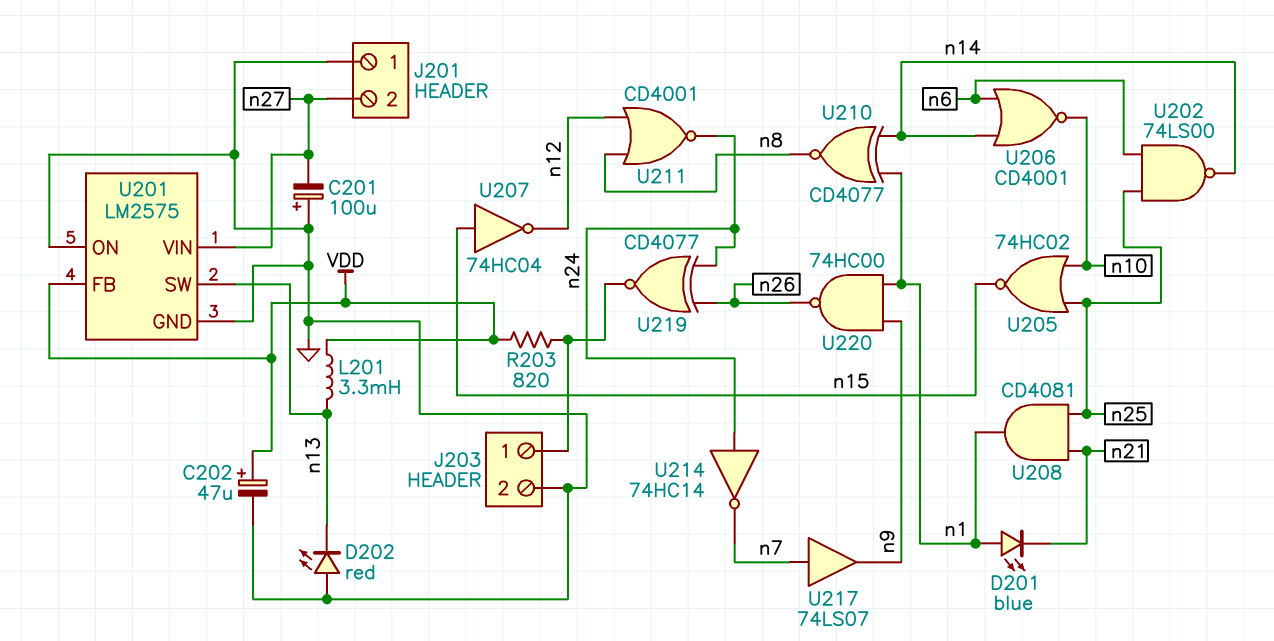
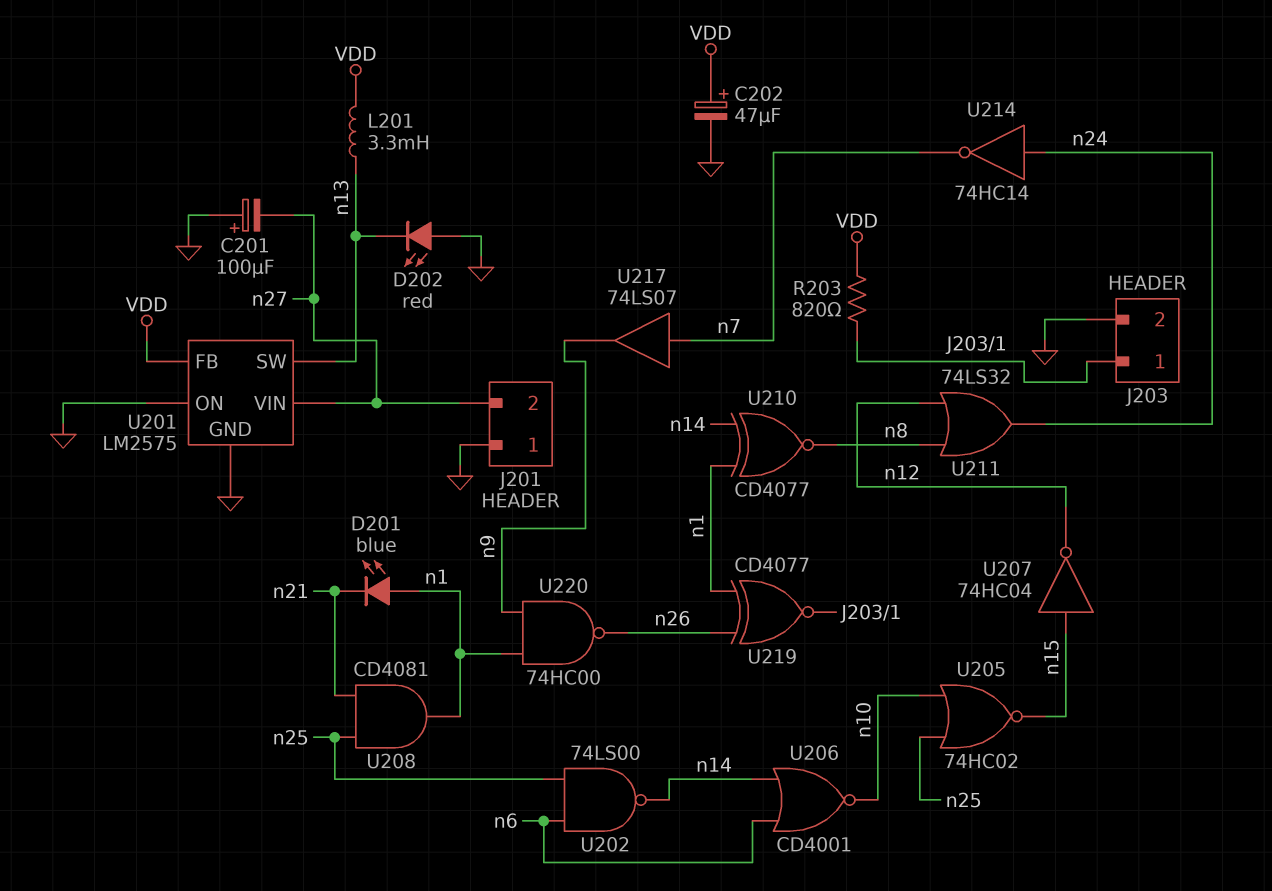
U211: NOR CD4001 (in n8, in n12, out n24) -> OR 74LS32 (in n8, in n12, out n24)
U219: XNOR CD4077 (in n24, in n26, out J203/1) -> XNOR CD4077 (in n1, in n26, out J203/1)

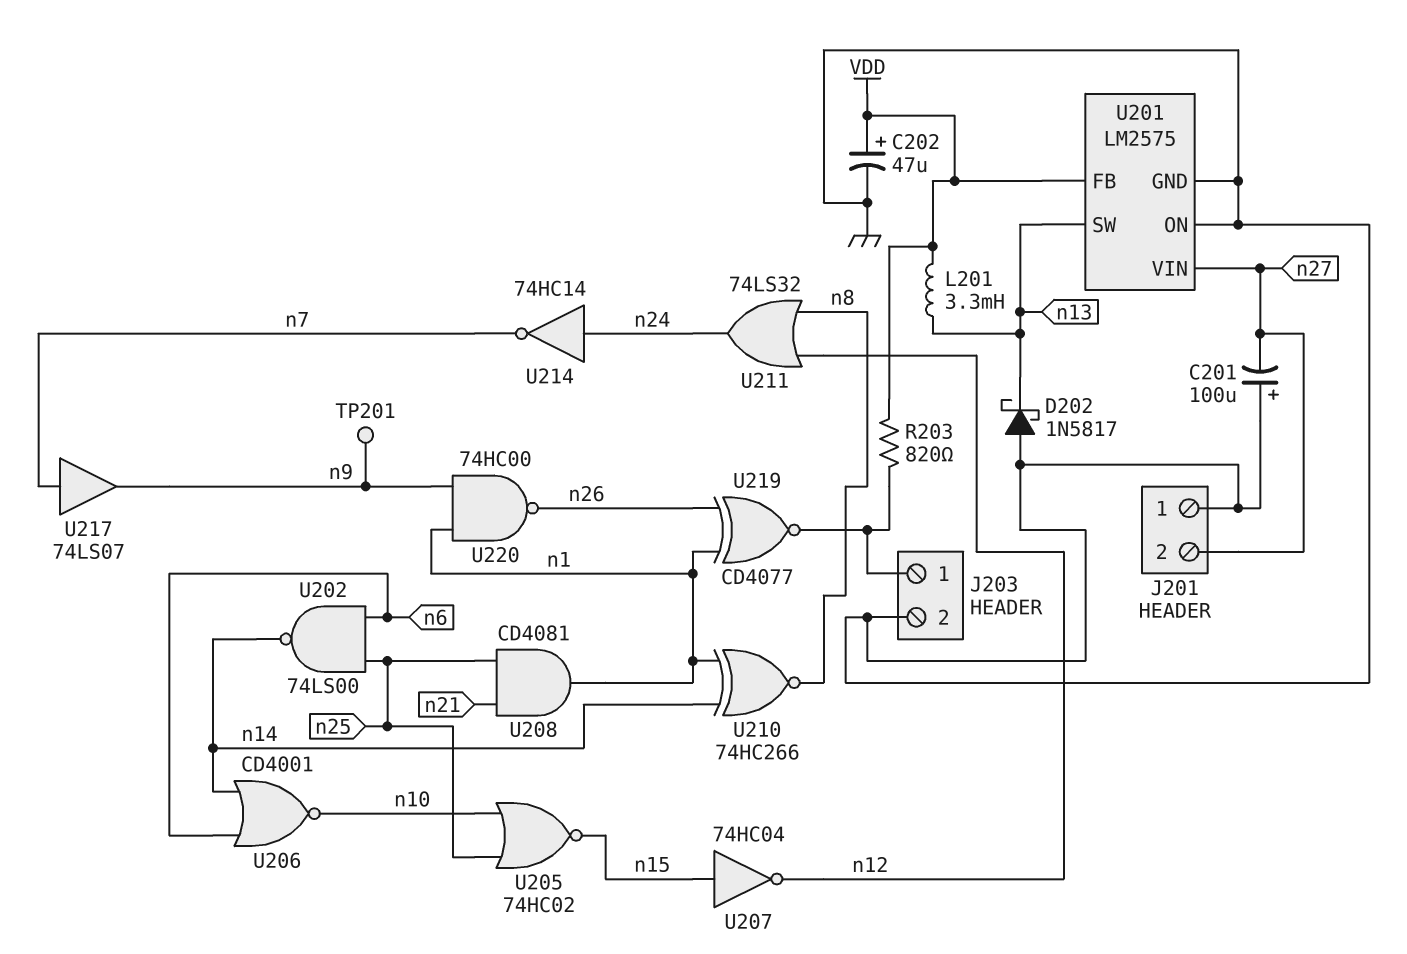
D201: LED blue (A n1, K n21) -> none
D202: LED red (A GND, K n13) -> schottky 1N5817 (A GND, K n13)
TP201: none -> test point (n9)
U210: XNOR CD4077 (in n1, in n14, out n8) -> XNOR 74HC266 (in n1, in n14, out n8)

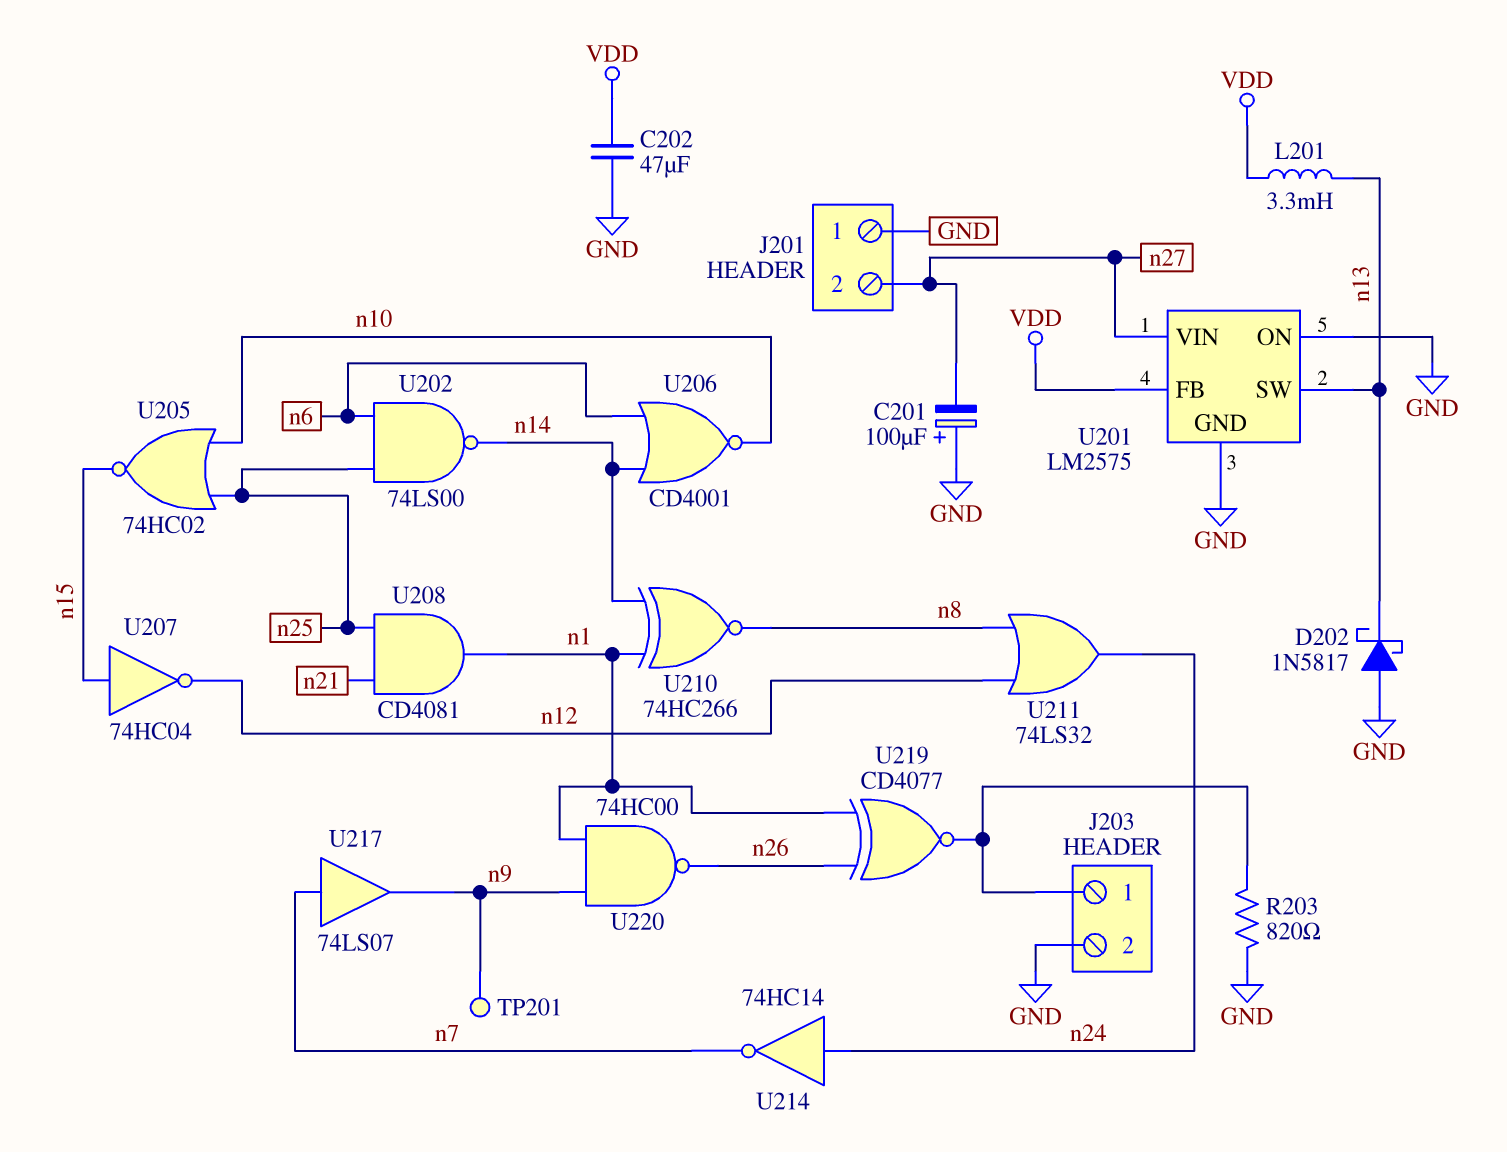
C202: 47uF (plus VDD, minus GND) -> 47uF (GND, VDD)
R203: 820 (J203/1, VDD) -> 820 (GND, J203/1)

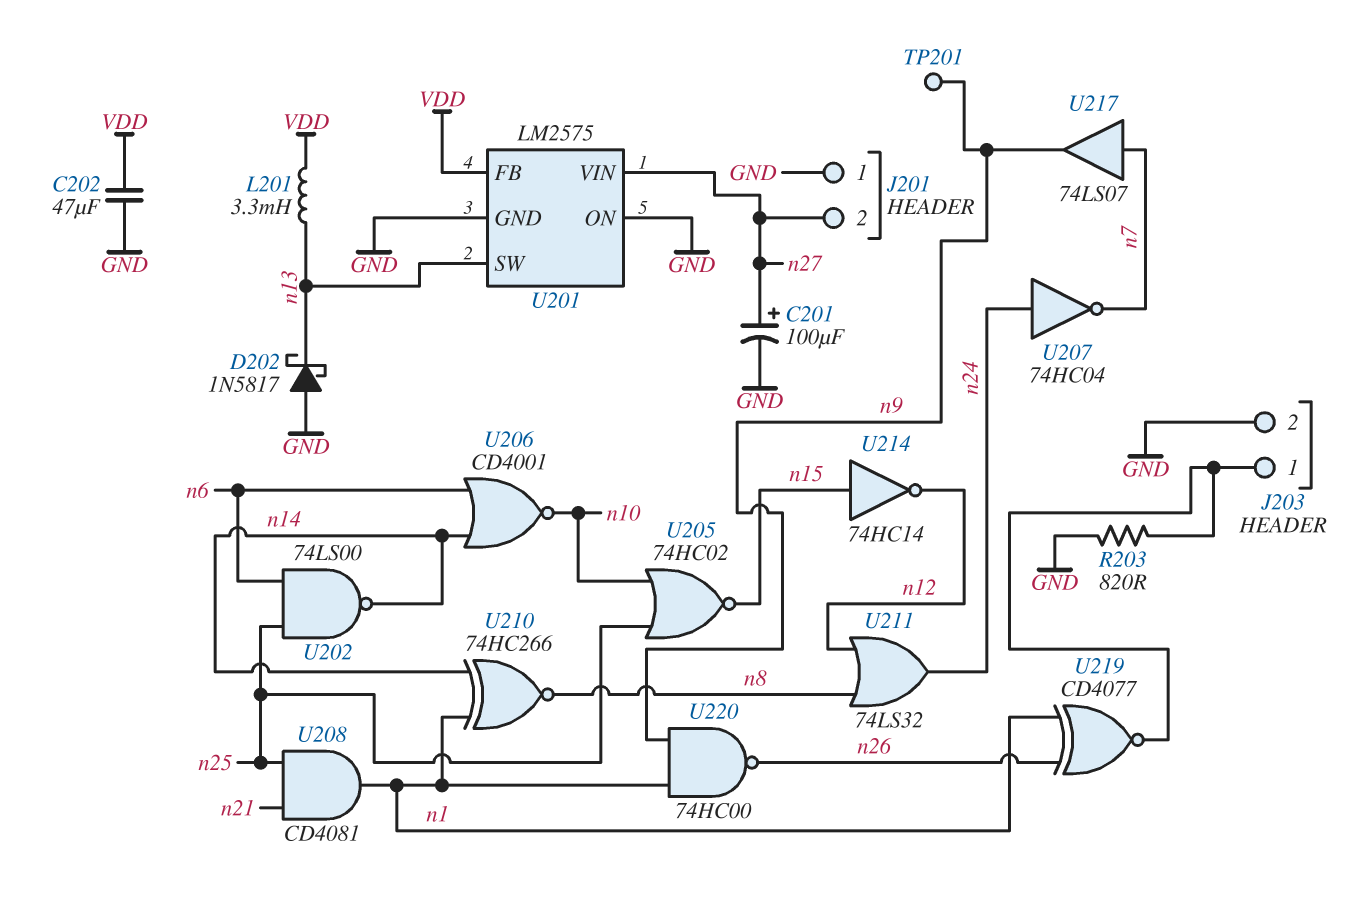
C201: 100uF (plus GND, minus n27) -> 100uF (plus n27, minus GND)
U207: NOT 74HC04 (in n15, out n12) -> NOT 74HC04 (in n24, out n7)
U214: NOT 74HC14 (in n24, out n7) -> NOT 74HC14 (in n15, out n12)

